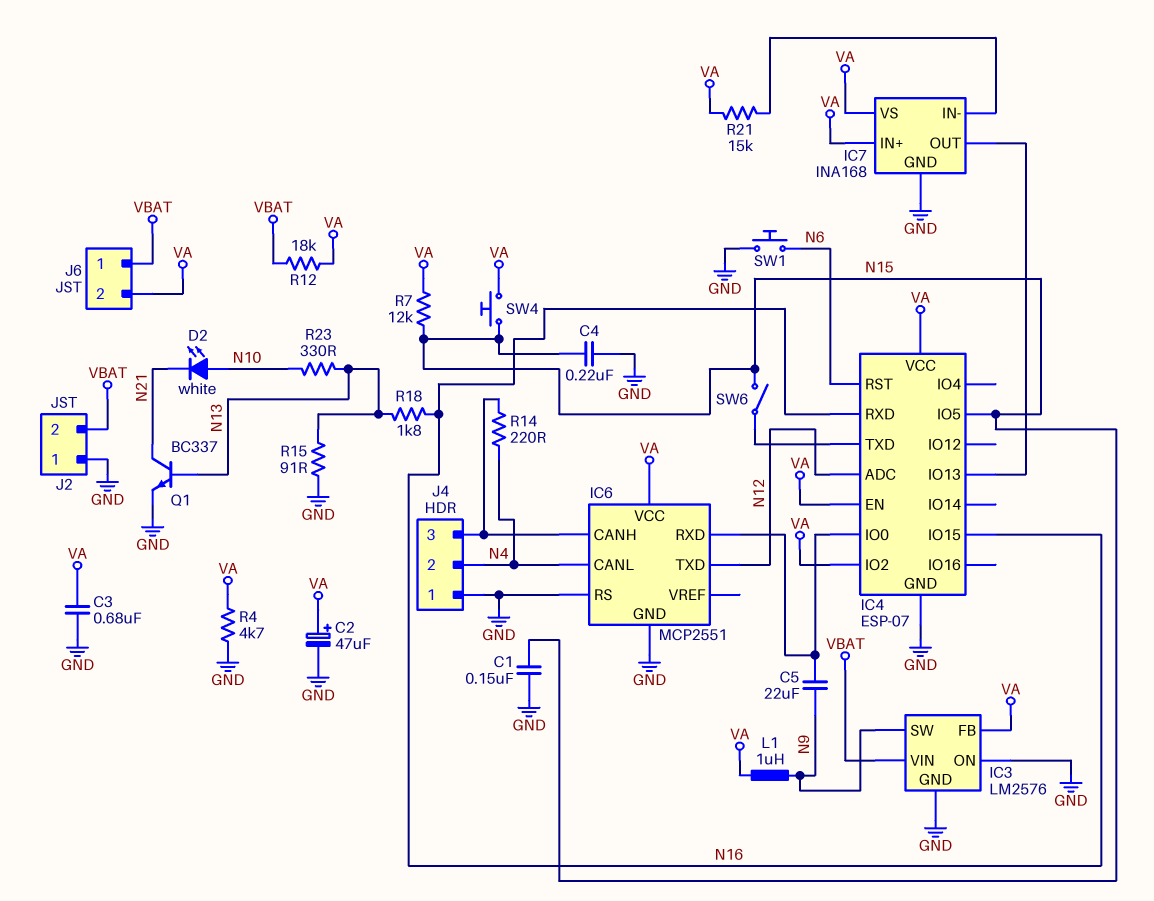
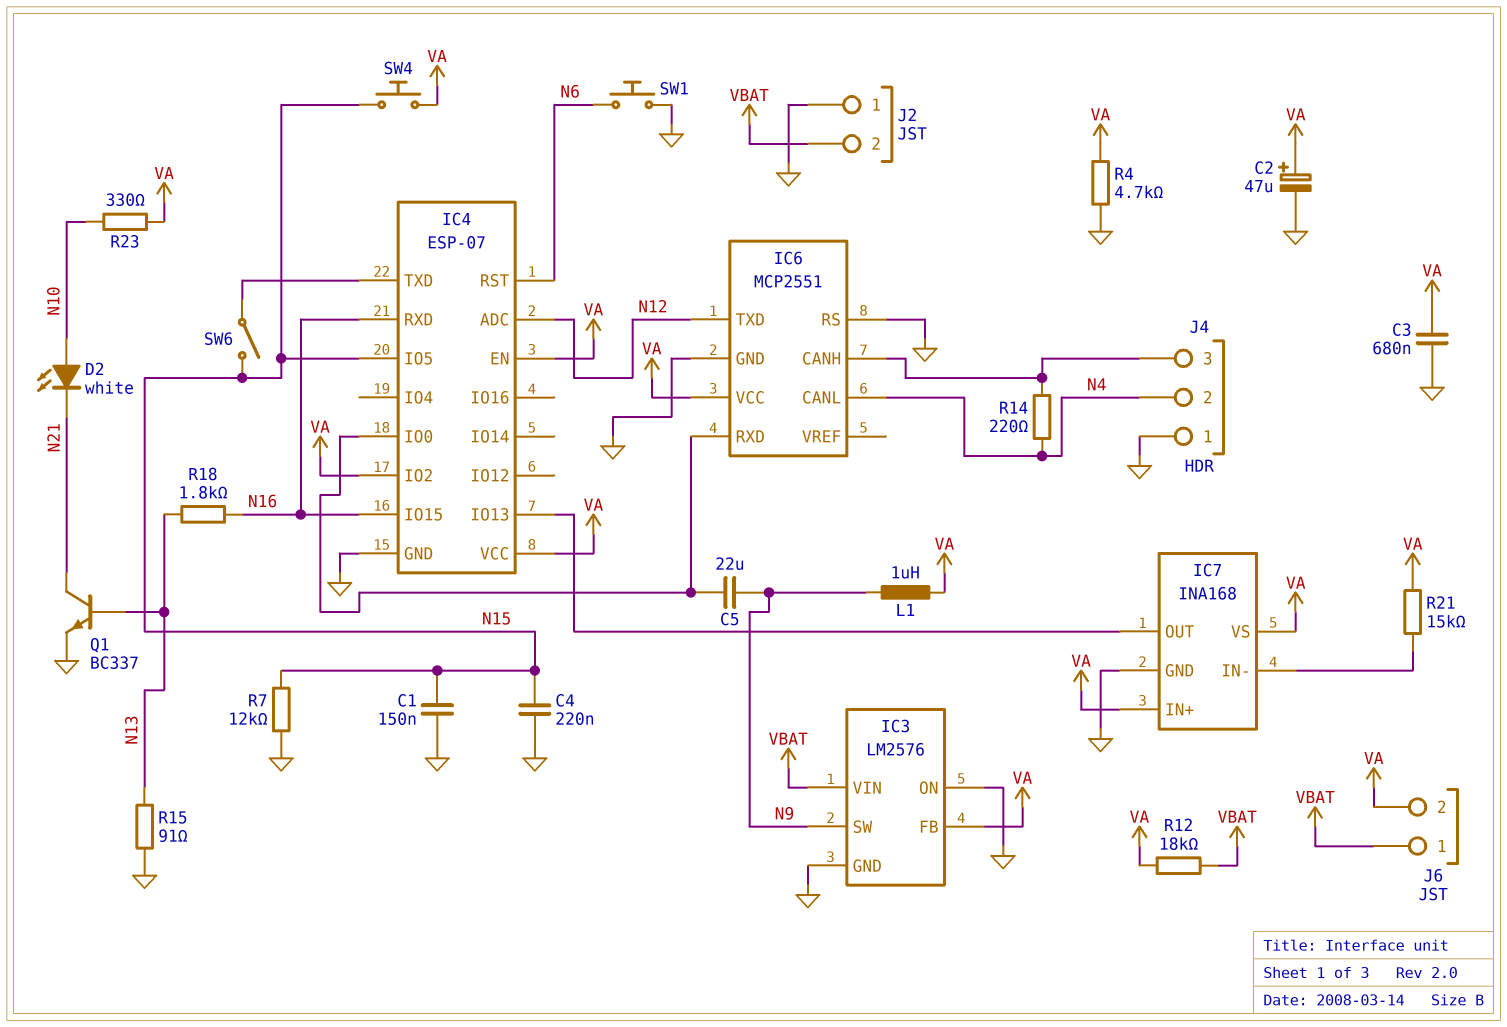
R7: 12k (N15, VA) -> 12k (GND, N15)
R23: 330 (N10, N13) -> 330 (N10, VA)

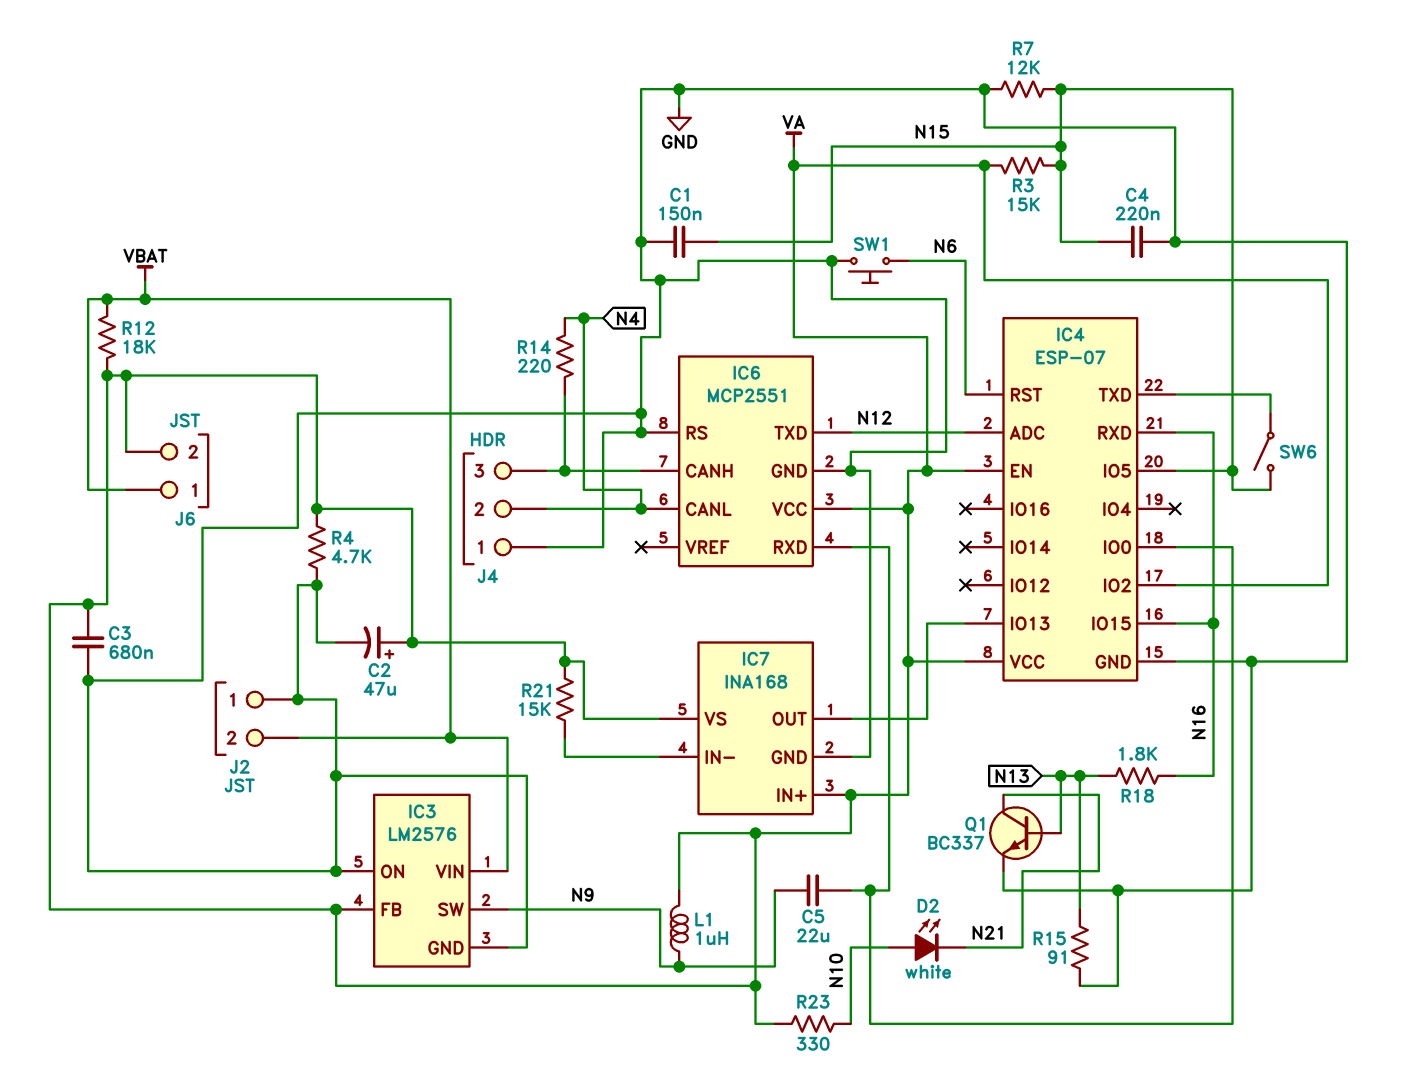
R3: none -> 15k (N15, VA)
SW4: button (N15, VA) -> none

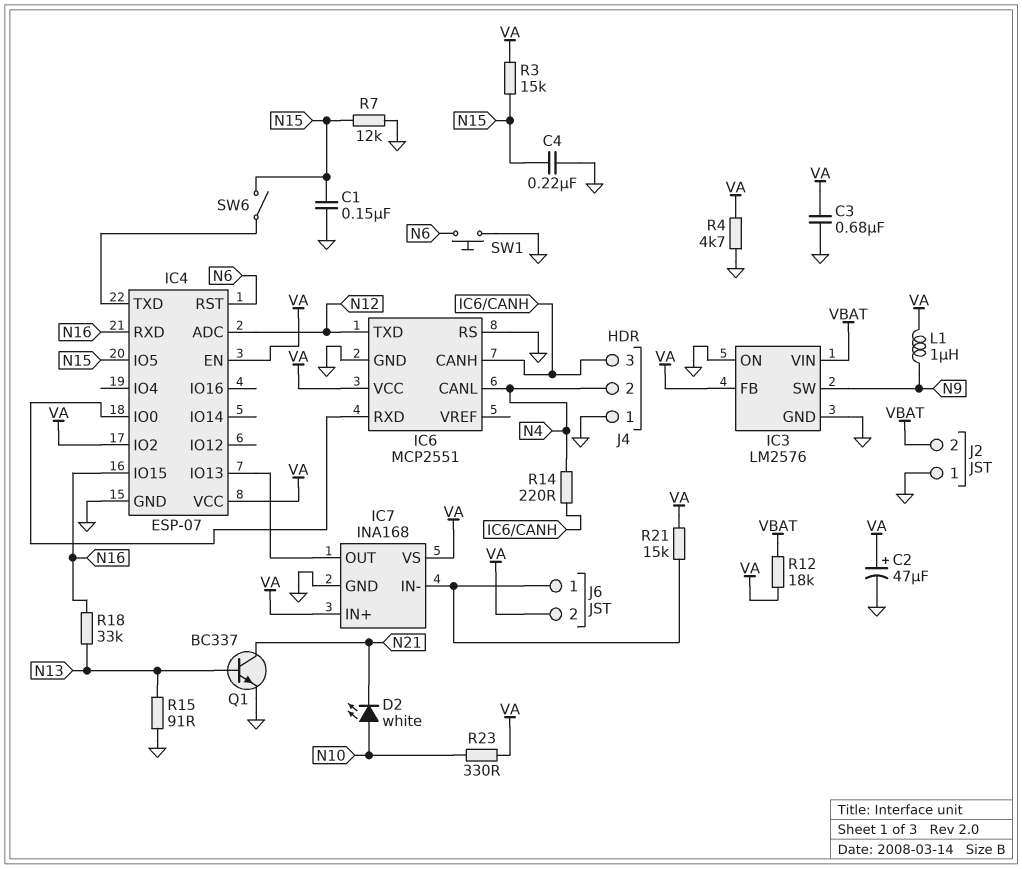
C5: 22uF (IC4/IO0, N9) -> none
J6 pin 1: VBAT -> IC7/IN-
R18: 1.8k (N13, N16) -> 33k (N13, N16)

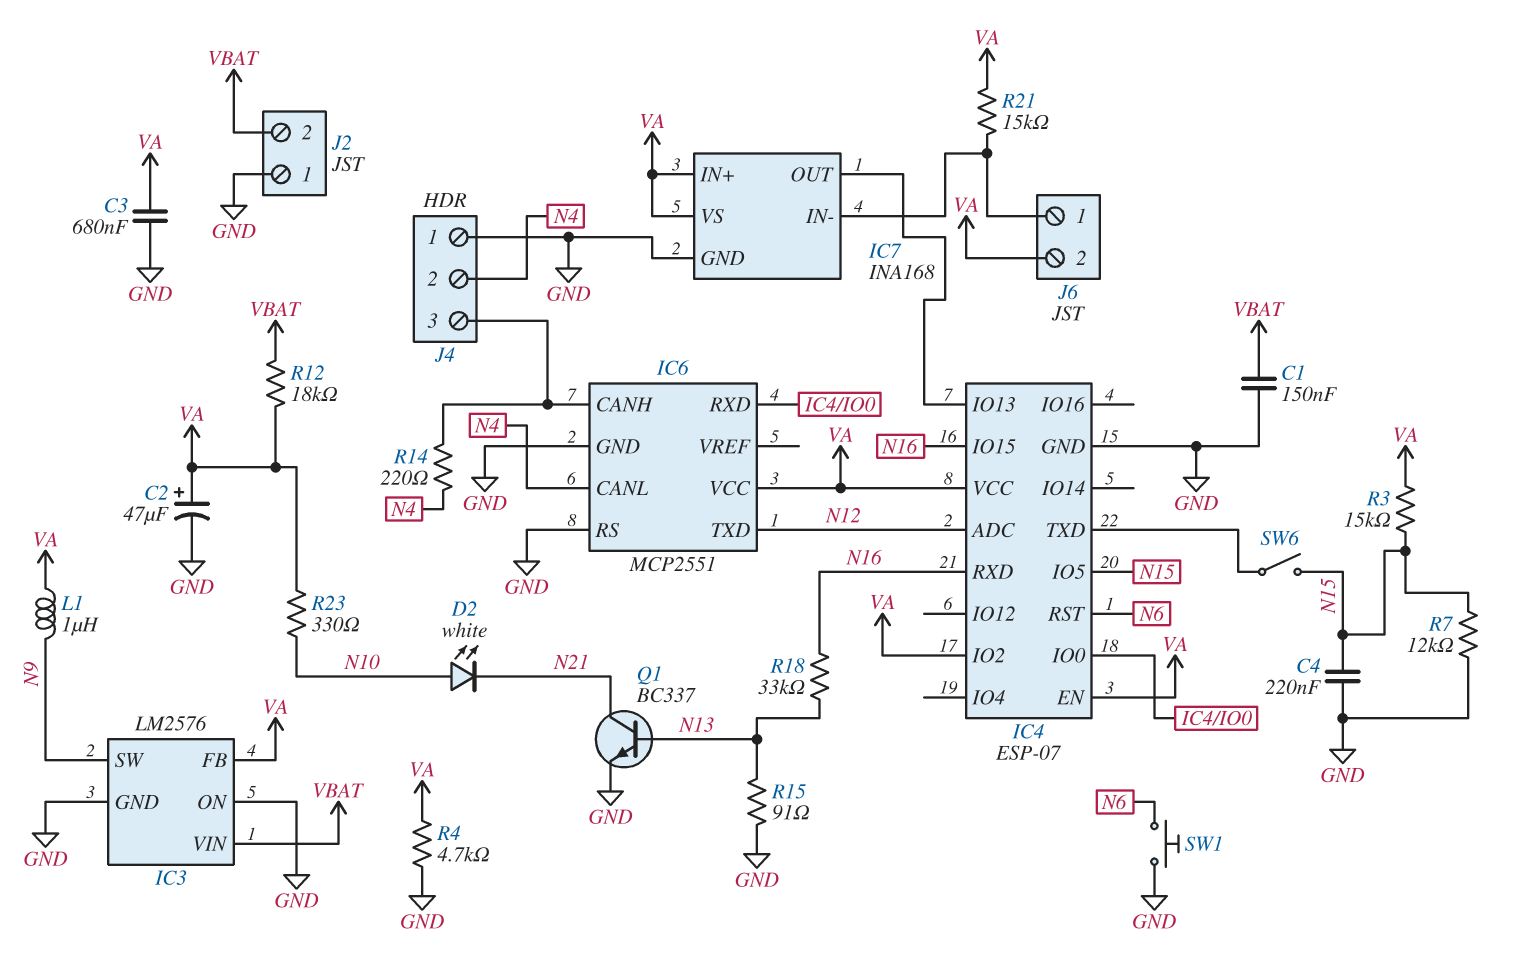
C1: 150nF (GND, N15) -> 150nF (GND, VBAT)

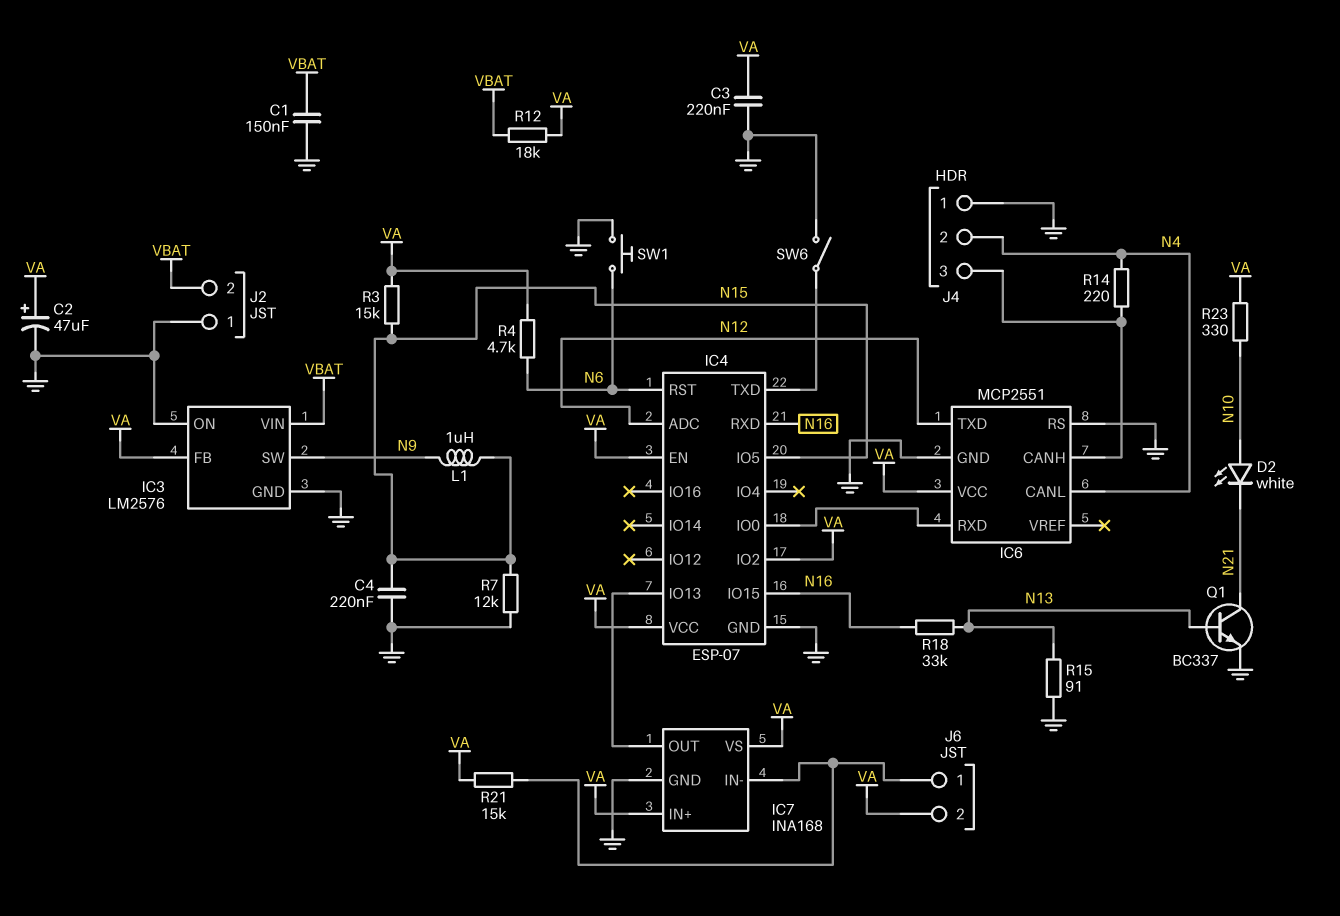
C3: 680nF (GND, VA) -> 220nF (GND, VA)
L1: 1uH (N9, VA) -> 1uH (N9, N15)
R4: 4.7k (GND, VA) -> 4.7k (N6, VA)
SW6: switch (IC4/TXD, N15) -> switch (GND, IC4/TXD)

